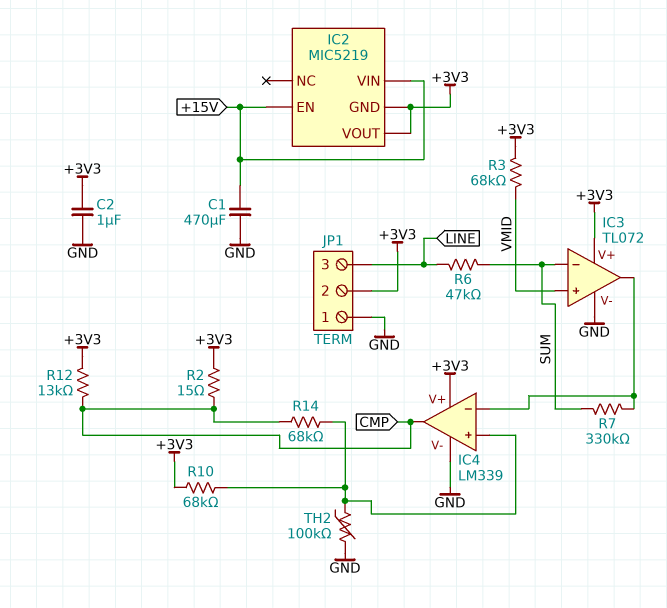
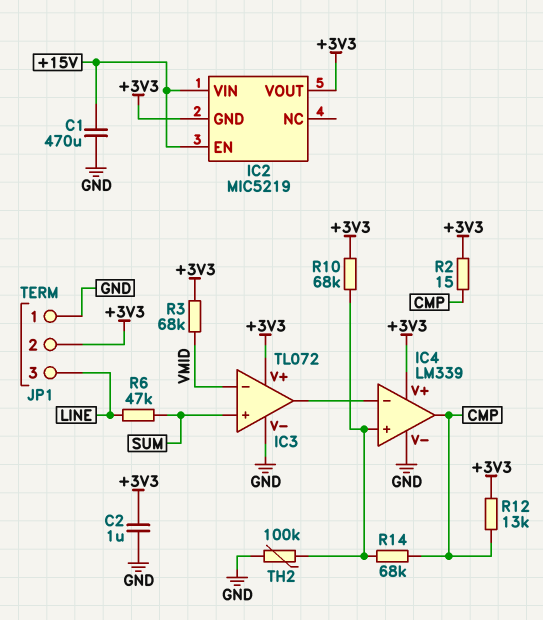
IC3 pin in+: VMID -> SUM
IC3 pin in-: SUM -> VMID
R7: 330k (IC3/out, SUM) -> none

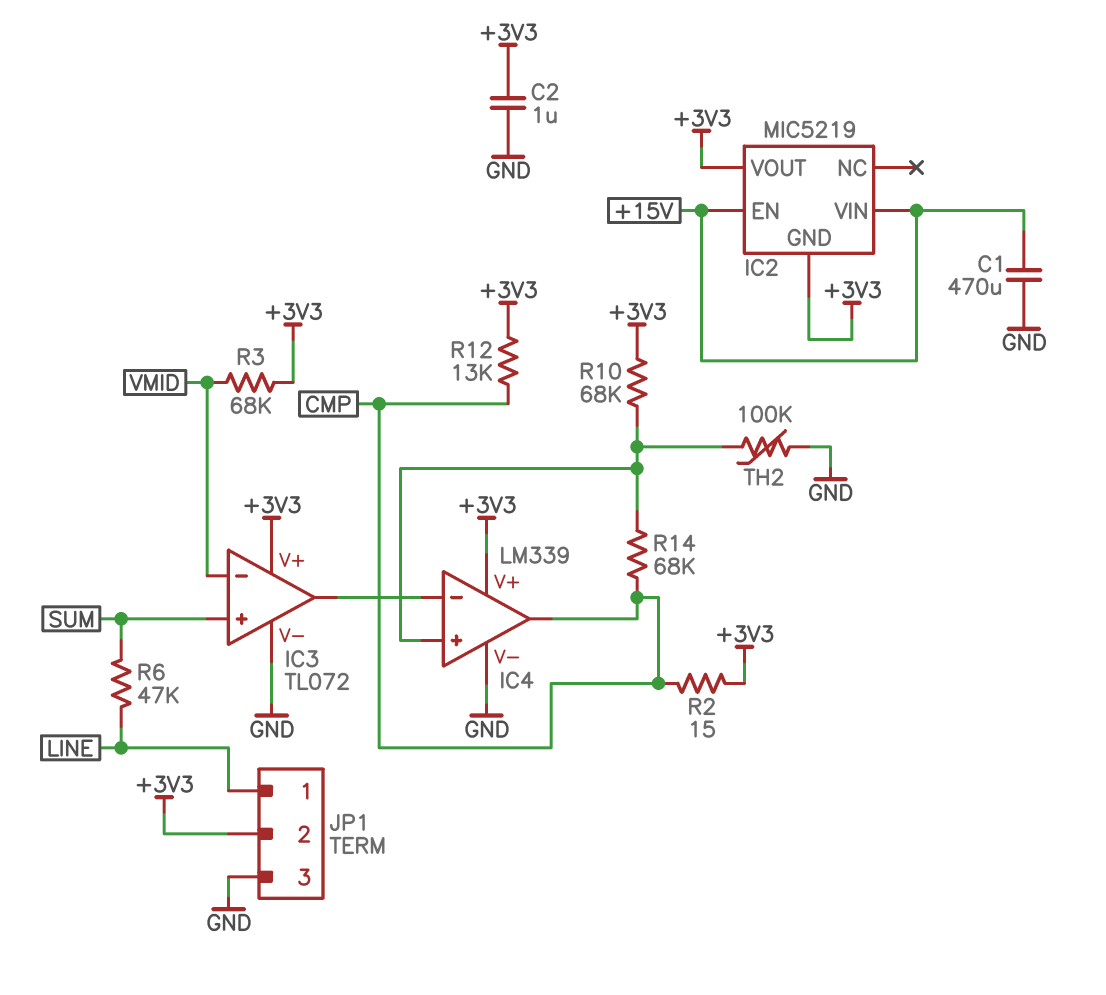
JP1 pin 1: GND -> LINE
JP1 pin 3: LINE -> GND

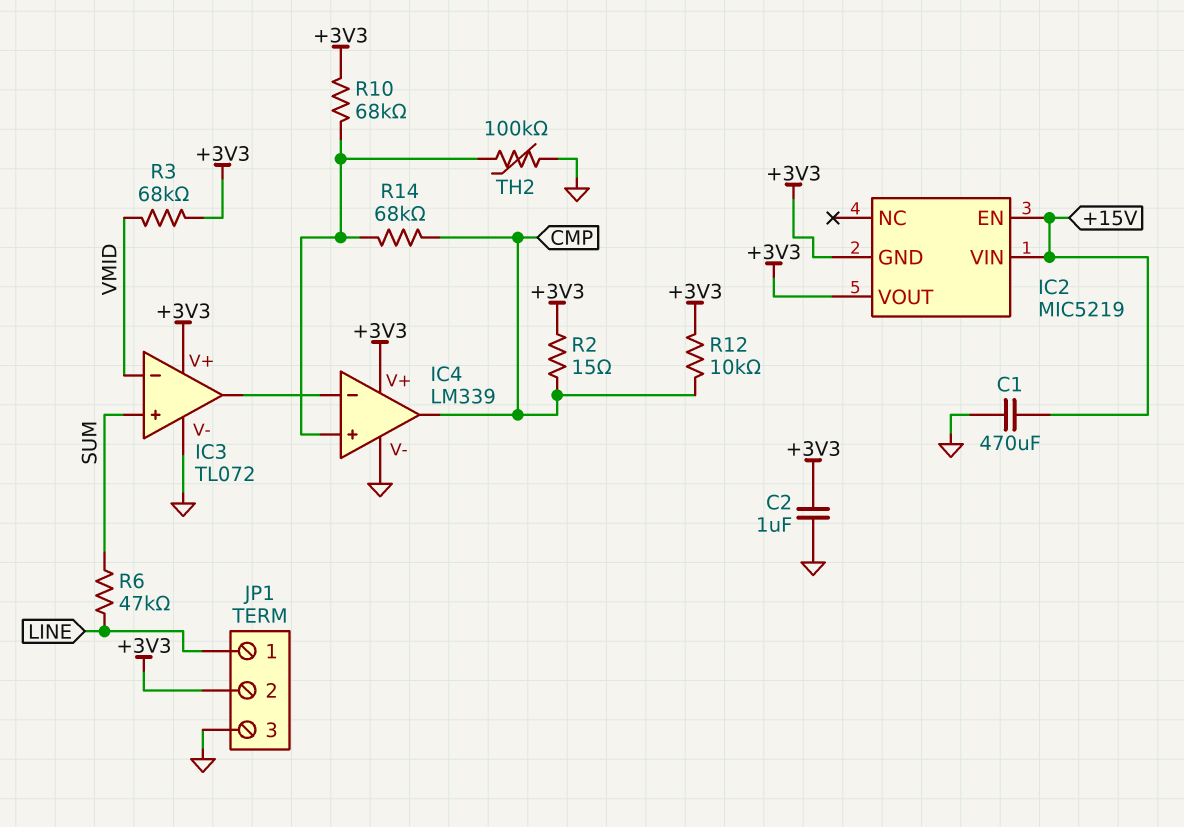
R12: 13k (+3V3, CMP) -> 10k (+3V3, CMP)

